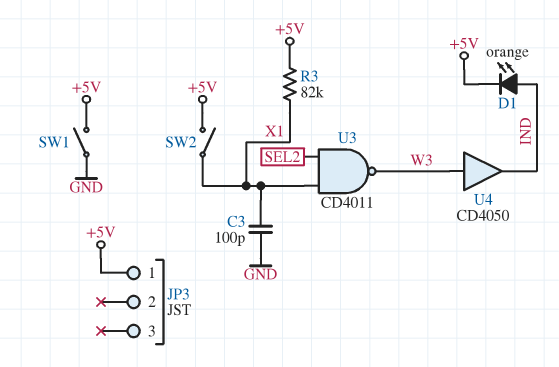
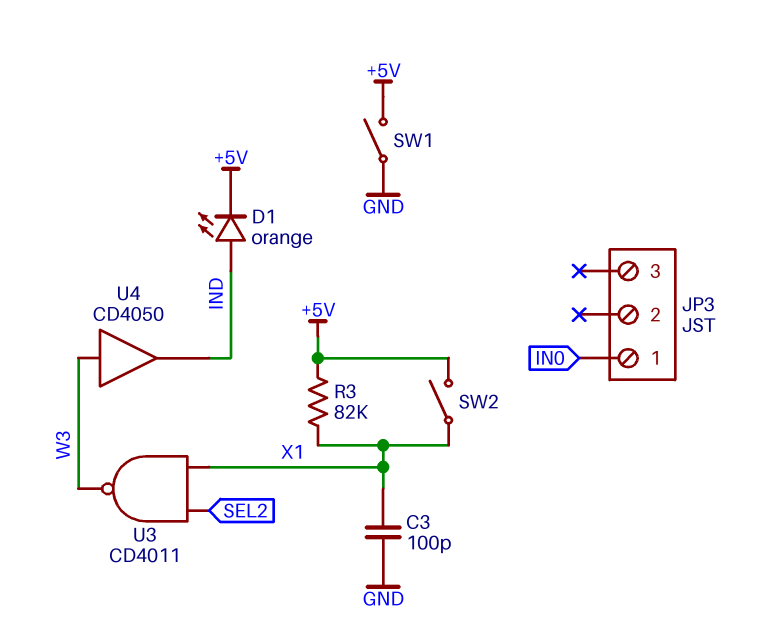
JP3 pin 1: +5V -> IN0

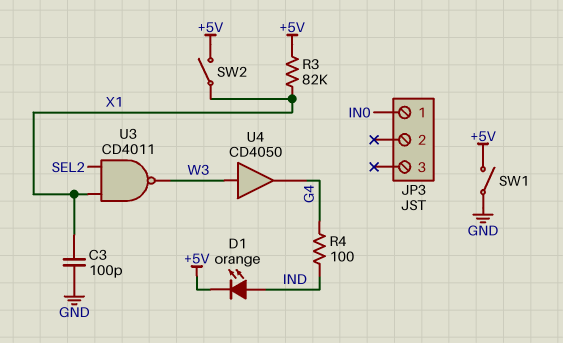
R4: none -> 100 (G4, IND)
U4: buffer CD4050 (in W3, out IND) -> buffer CD4050 (in W3, out G4)

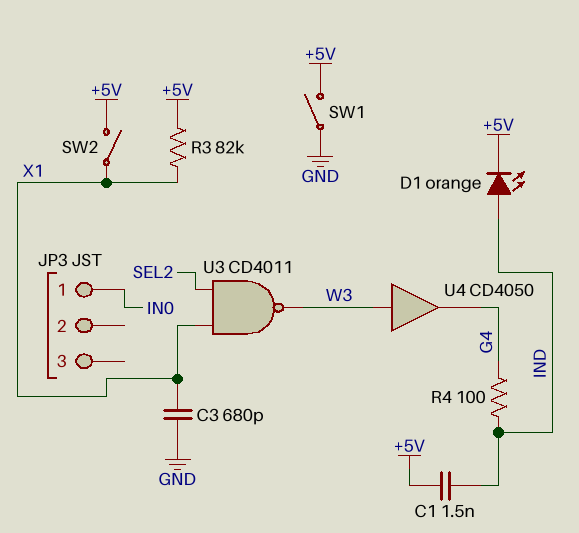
C1: none -> 1.5nF (+5V, IND)
C3: 100pF (GND, X1) -> 680pF (GND, X1)

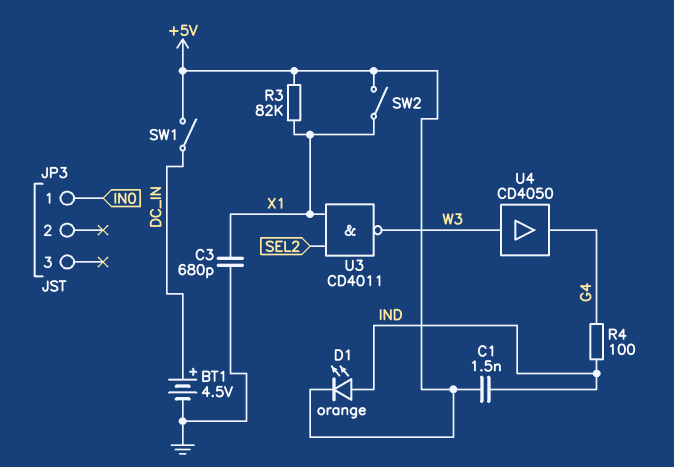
BT1: none -> 4.5V (plus DC_IN, minus GND)
SW1: switch (+5V, GND) -> switch (+5V, DC_IN)

